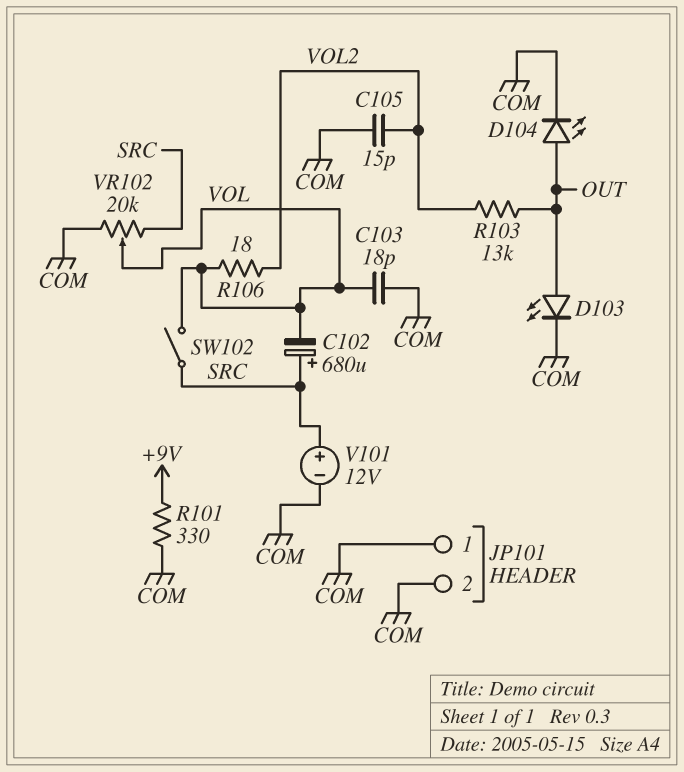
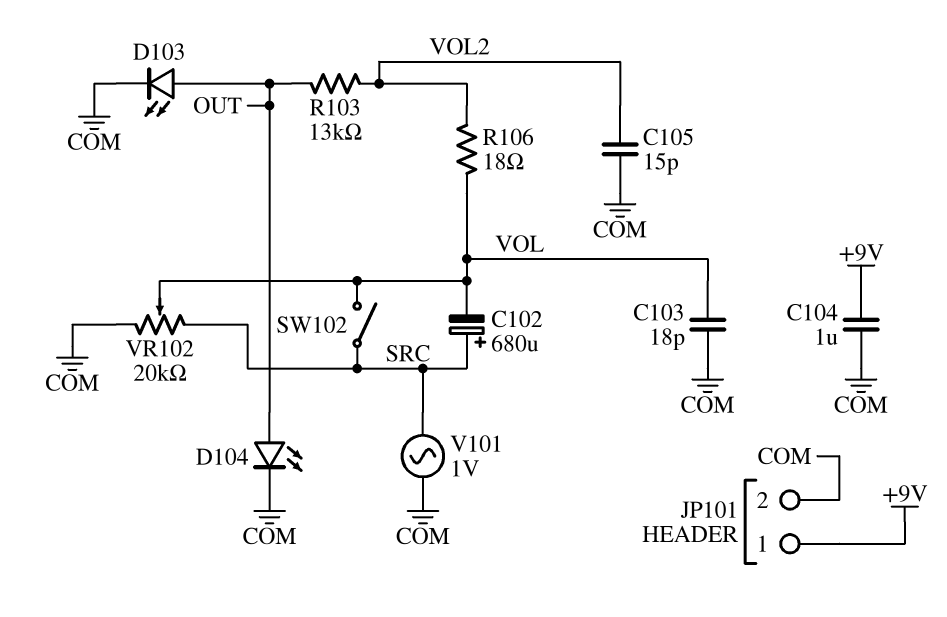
C104: none -> 1uF (+9V, COM)
JP101 pin 1: COM -> +9V
R101: 330 (+9V, COM) -> none
V101: 12V (plus SRC, minus COM) -> AC 1V (COM, SRC)

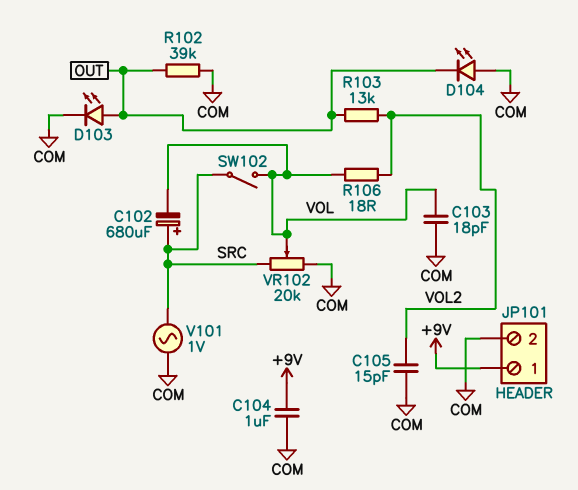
D104: LED (A OUT, K COM) -> LED (A COM, K OUT)
R102: none -> 39k (COM, OUT)

